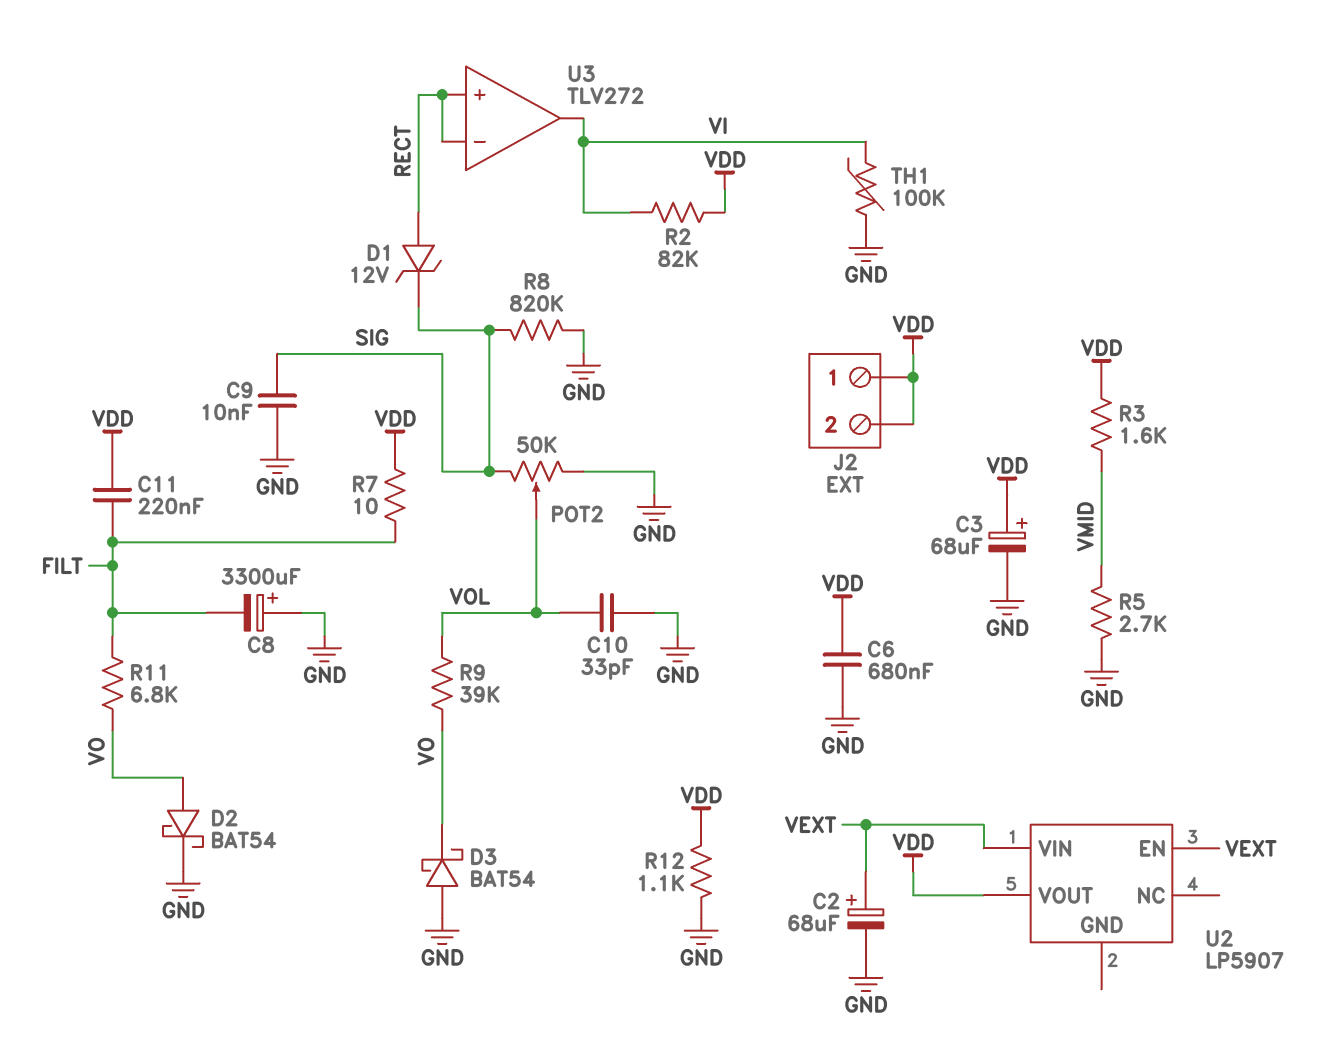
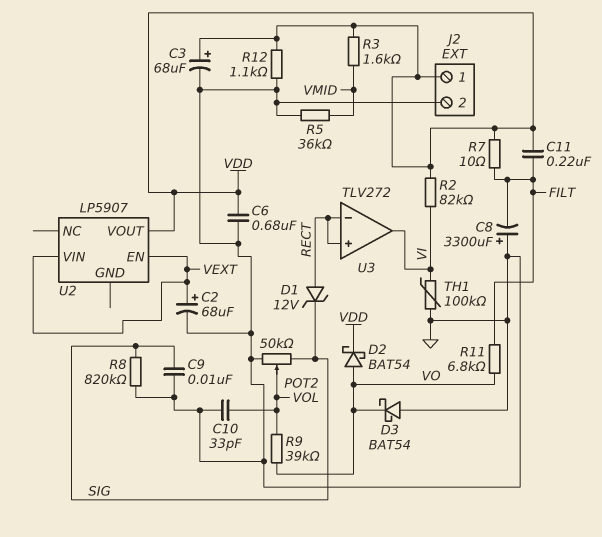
D2: schottky BAT54 (A VO, K GND) -> schottky BAT54 (A VO, K VDD)
J2 pin 2: VDD -> GND
R5: 2.7k (GND, VMID) -> 36k (GND, VMID)

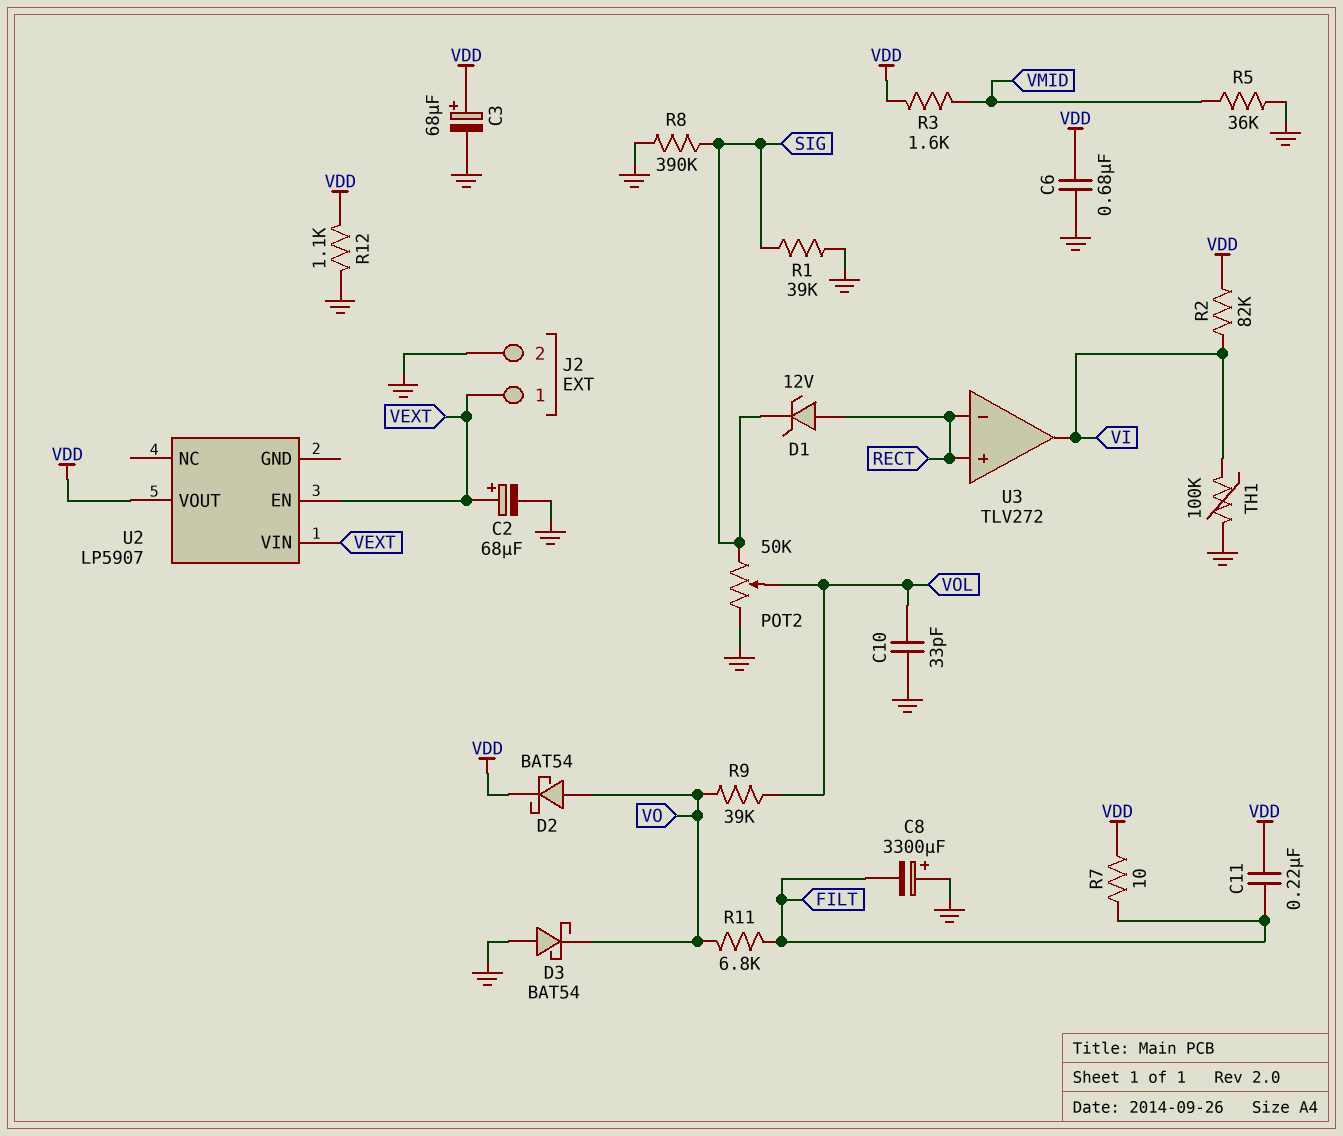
C9: 10nF (GND, SIG) -> none
J2 pin 1: VDD -> VEXT
R1: none -> 39k (GND, SIG)
R8: 820k (GND, SIG) -> 390k (GND, SIG)

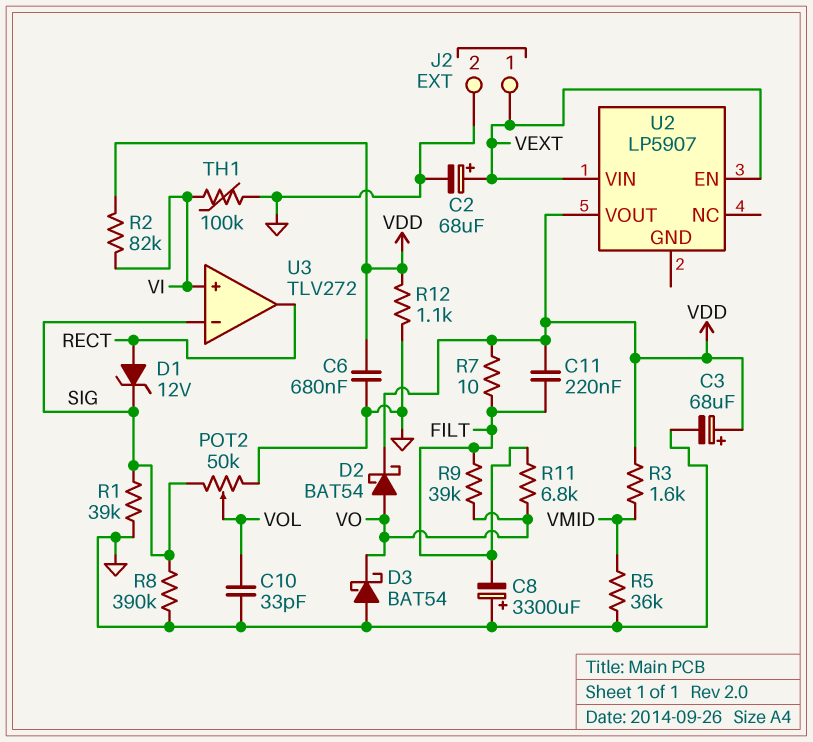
R9: 39k (VO, VOL) -> 39k (FILT, VO)
U3 pin in+: RECT -> VI
U3 pin in-: RECT -> SIG
U3 pin out: VI -> RECT

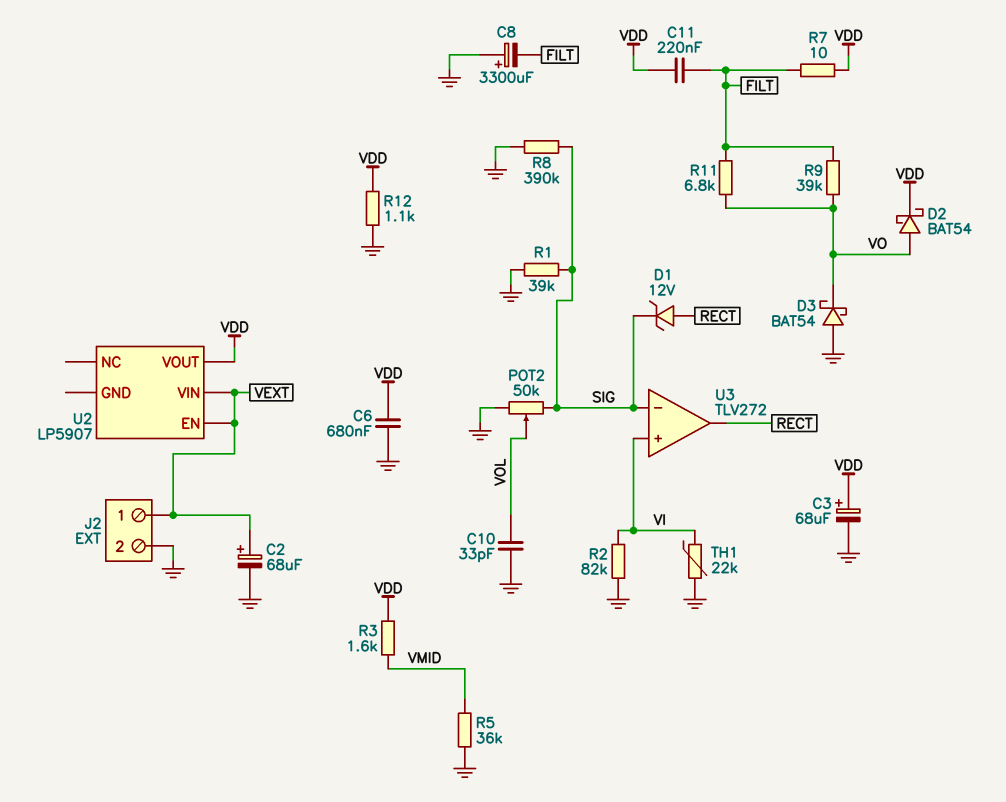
R2: 82k (VDD, VI) -> 82k (GND, VI)
TH1: 100k (GND, VI) -> 22k (GND, VI)

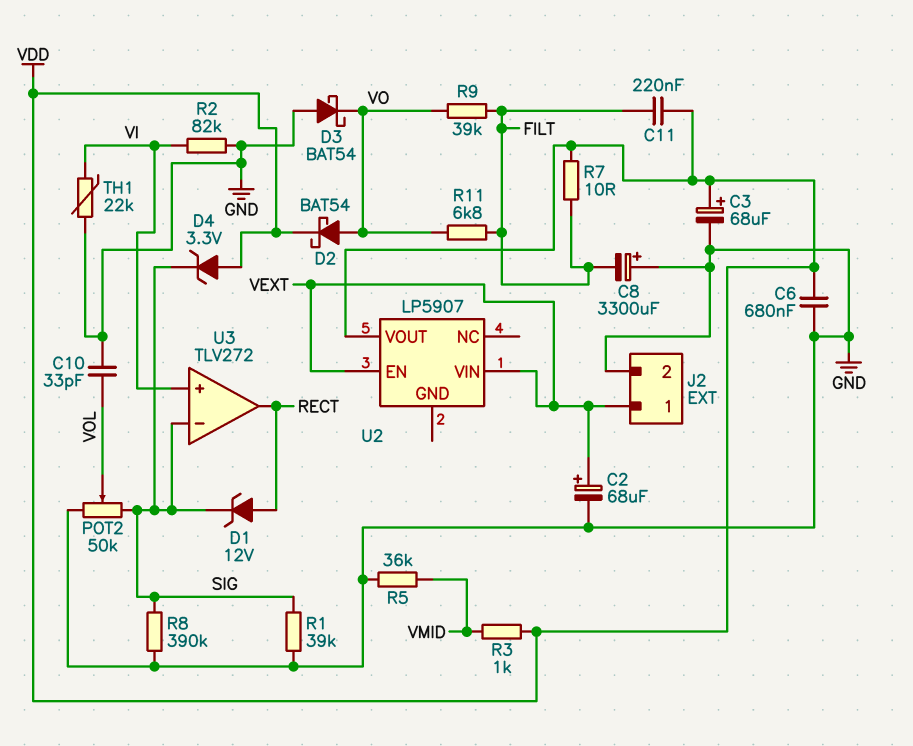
D4: none -> zener 3.3V (A VDD, K SIG)
R3: 1.6k (VDD, VMID) -> 1k (VDD, VMID)
R12: 1.1k (GND, VDD) -> none

